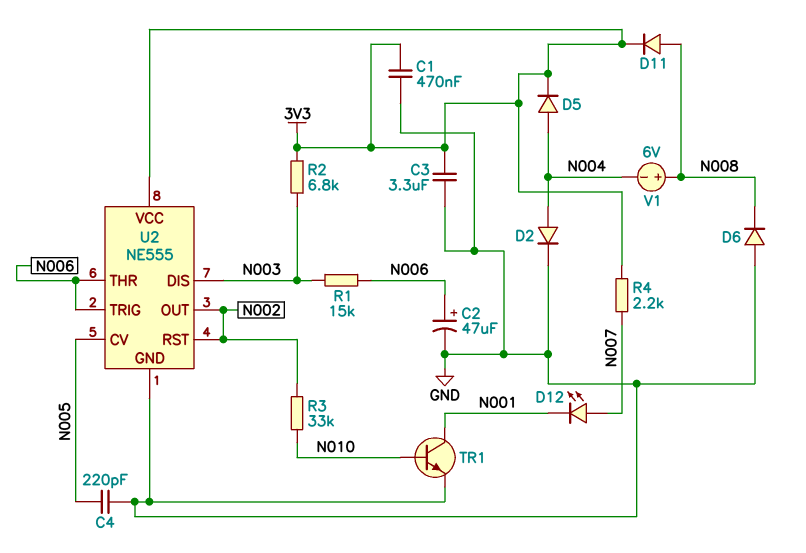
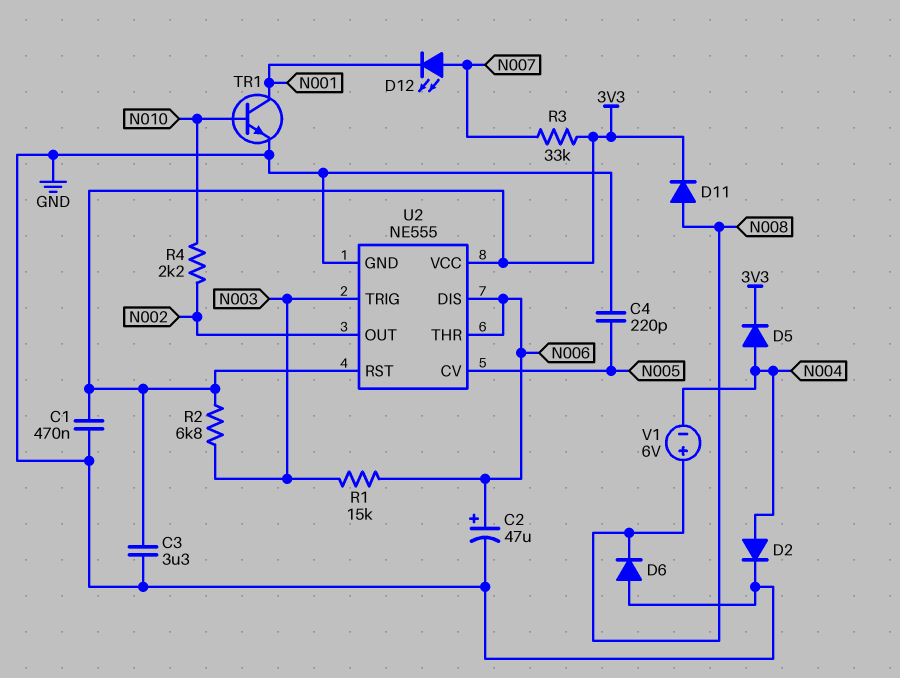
R3: 33k (N002, N010) -> 33k (3V3, N007)
R4: 2.2k (3V3, N007) -> 2.2k (N002, N010)
U2 pin DIS: N003 -> N006
U2 pin RST: N002 -> 3V3
U2 pin TRIG: N006 -> N003

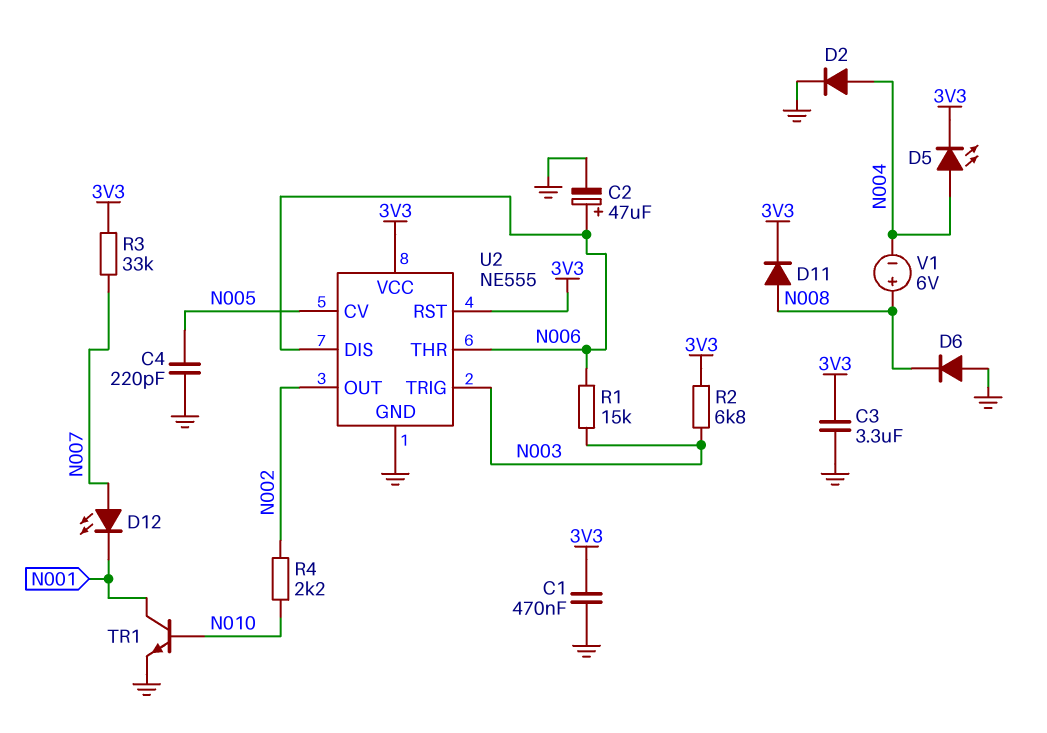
D5: diode (A N004, K 3V3) -> LED (A N004, K 3V3)

